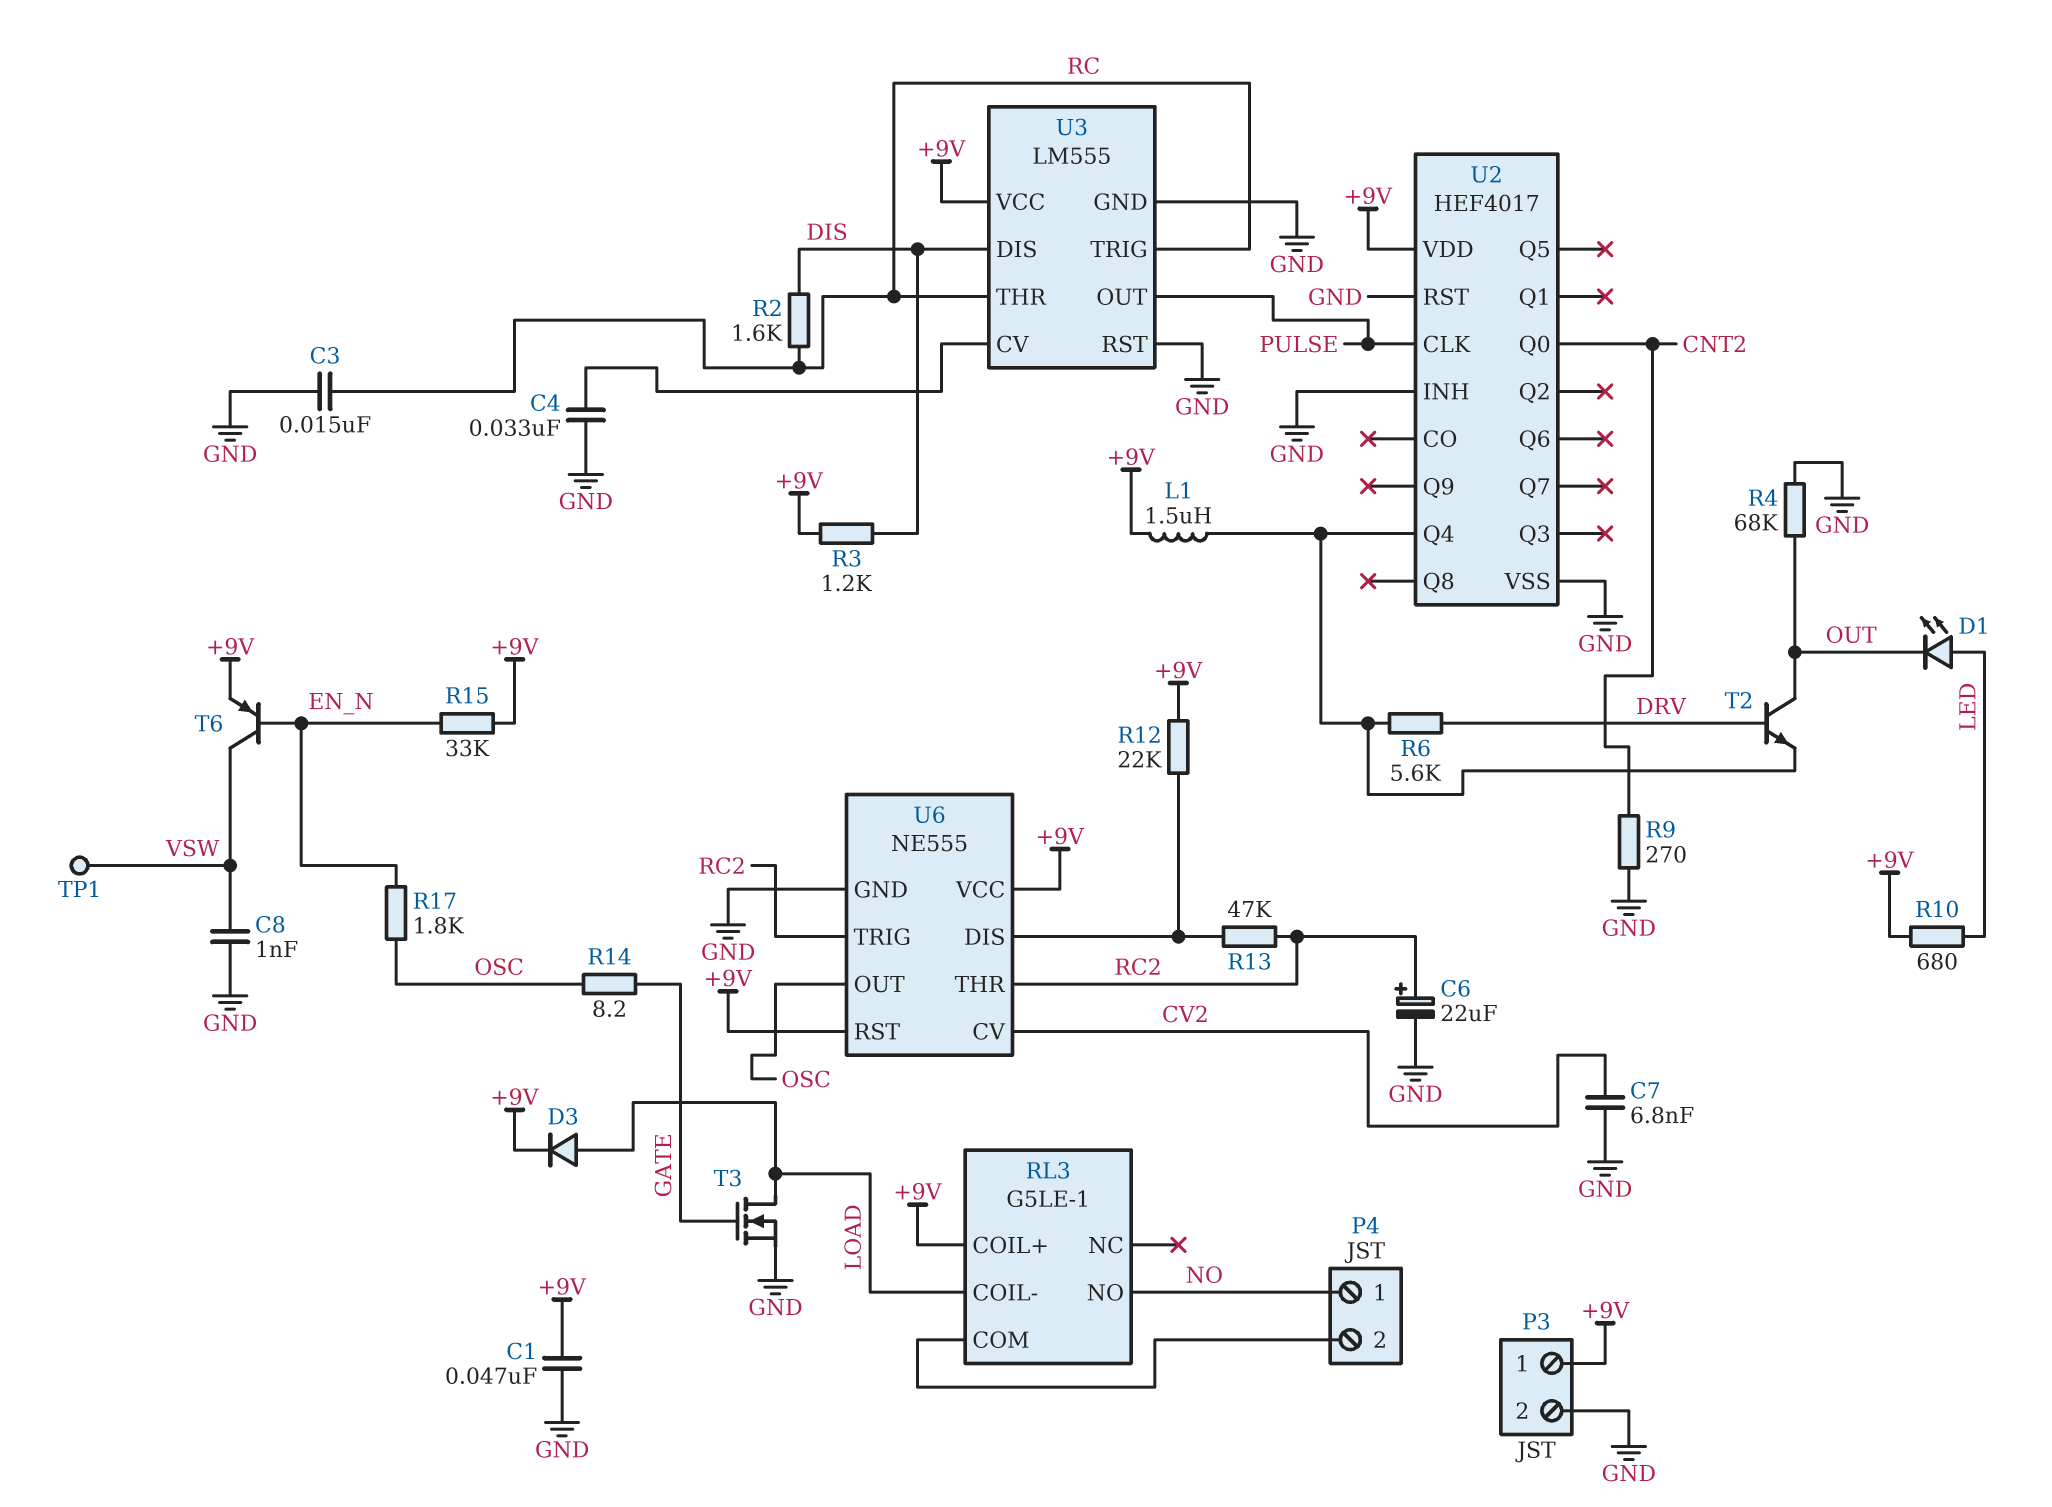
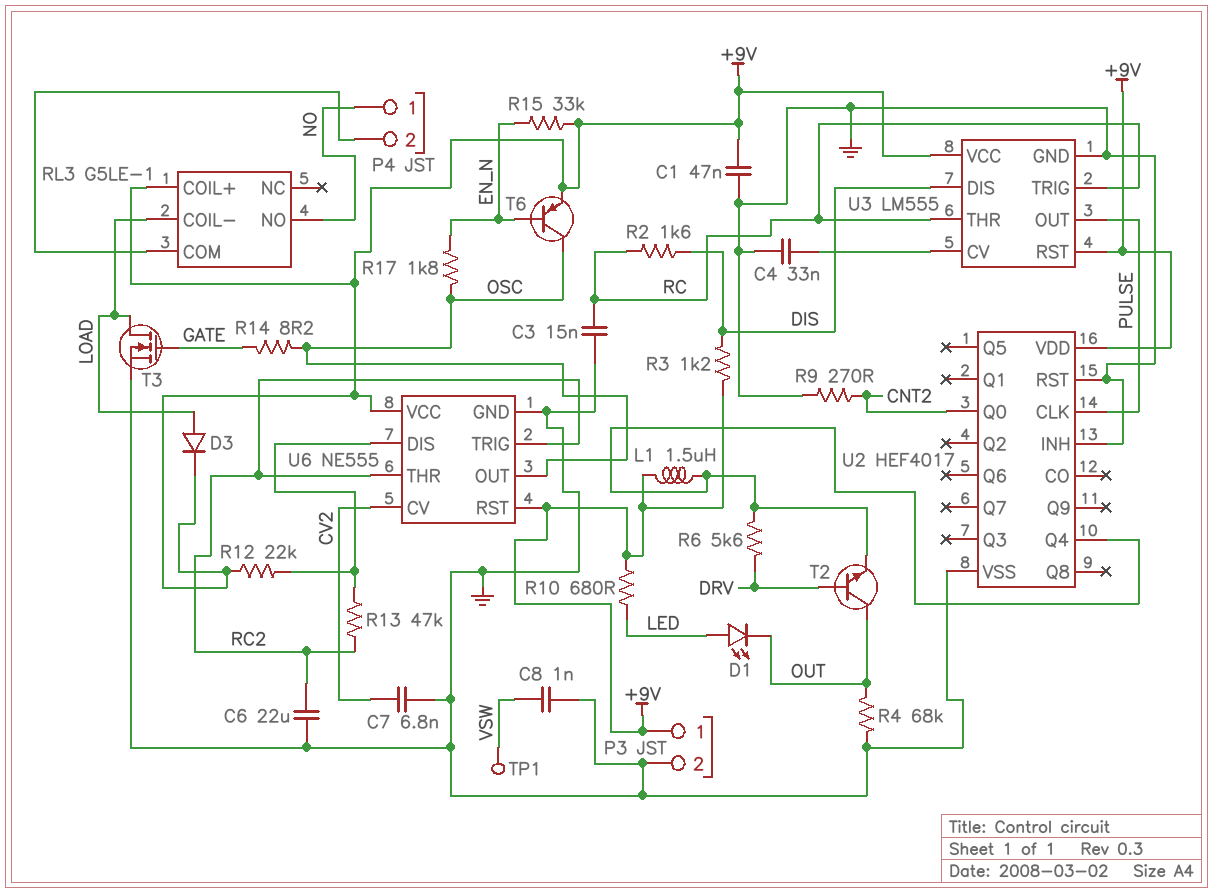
C6: 22uF (plus RC2, minus GND) -> 22uF (GND, RC2)
T6: PNP (B EN_N, C VSW, E +9V) -> PNP (B EN_N, C OSC, E +9V)
U3 pin RST: GND -> +9V

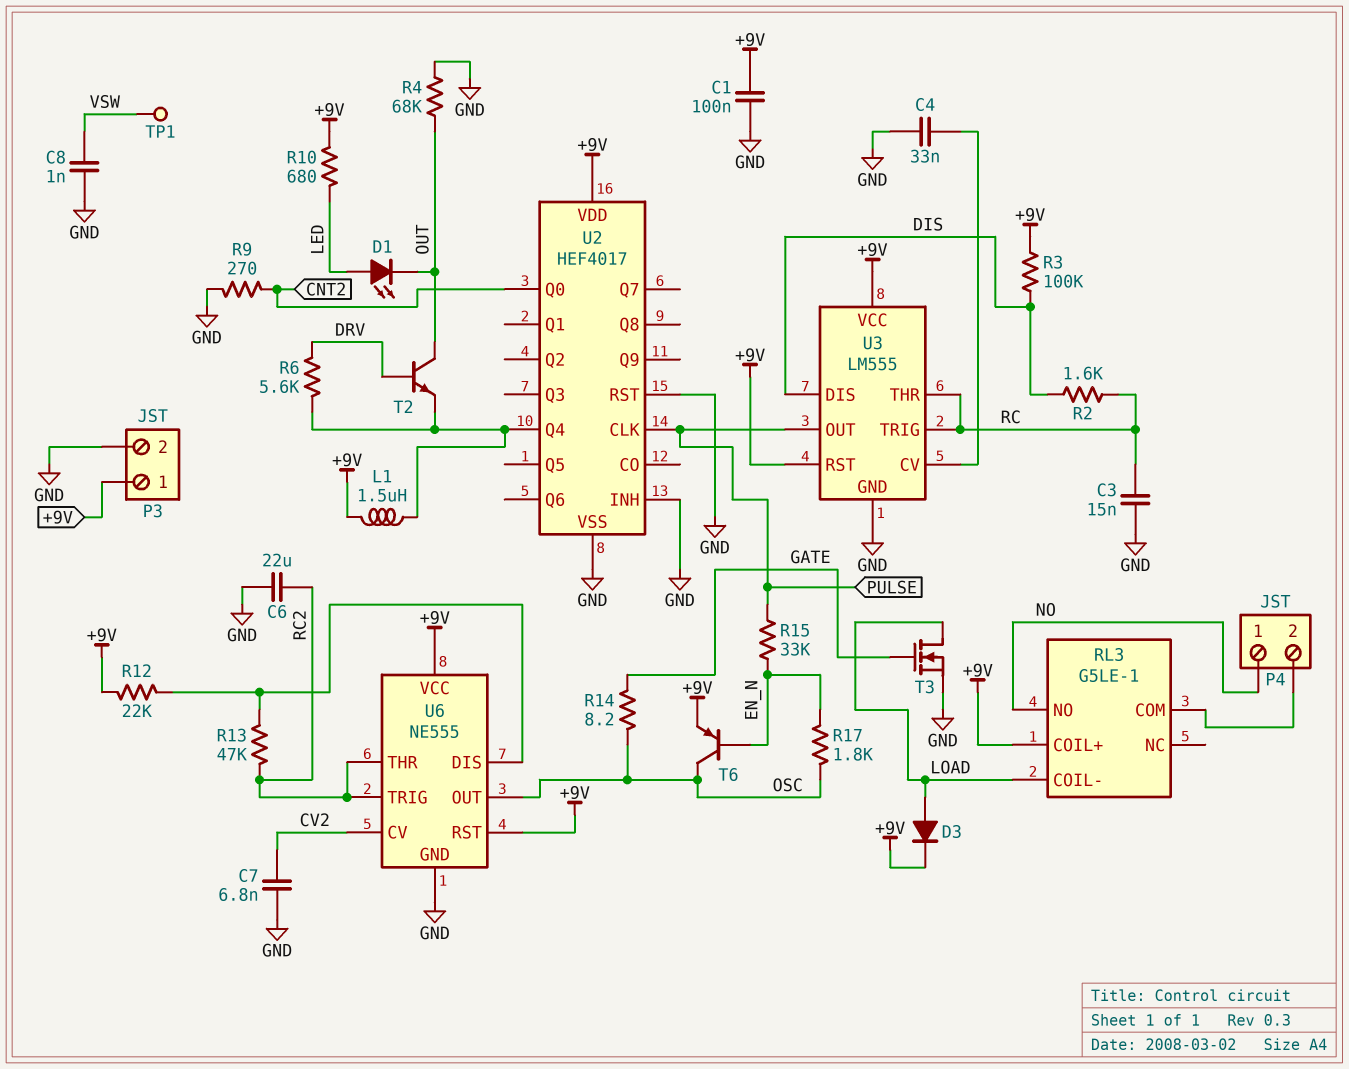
C1: 47nF (+9V, GND) -> 100nF (+9V, GND)
R3: 1.2k (+9V, DIS) -> 100k (+9V, DIS)
R15: 33k (+9V, EN_N) -> 33k (EN_N, PULSE)

